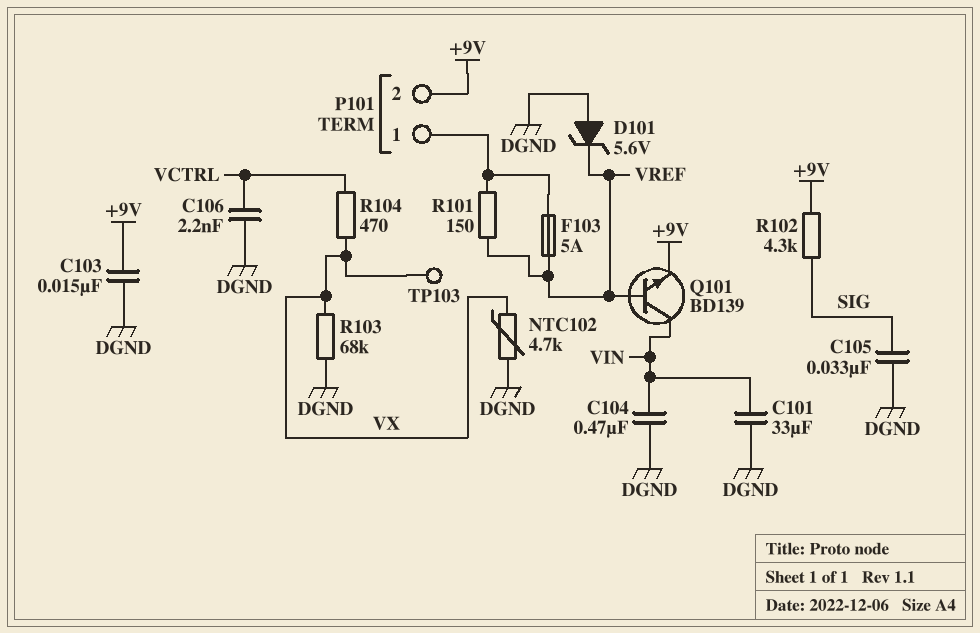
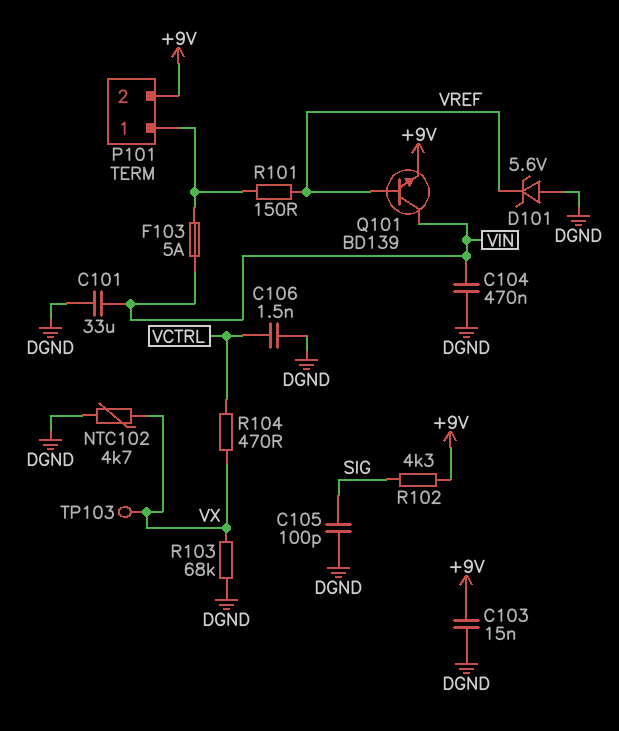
C105: 33nF (DGND, SIG) -> 100pF (DGND, SIG)
C106: 2.2nF (DGND, VCTRL) -> 1.5nF (DGND, VCTRL)
F103: 5A (P101/1, VREF) -> 5A (P101/1, VIN)

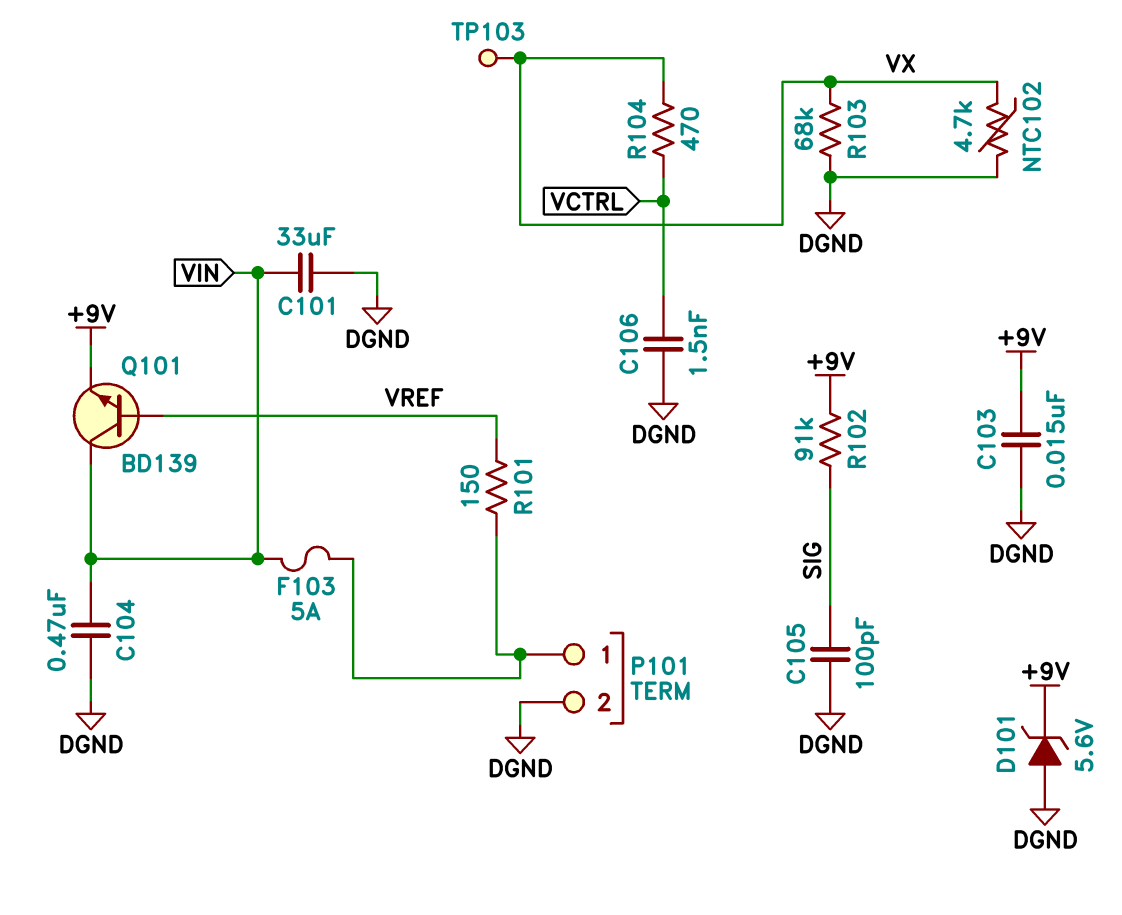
D101: zener 5.6V (A DGND, K VREF) -> zener 5.6V (A DGND, K +9V)
P101 pin 2: +9V -> DGND
R102: 4.3k (+9V, SIG) -> 91k (+9V, SIG)

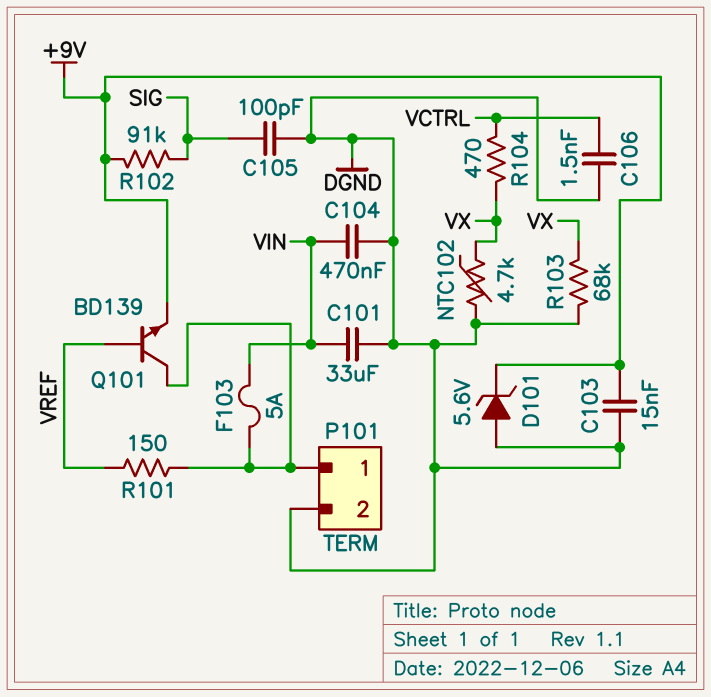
Q101: NPN BD139 (B VREF, C VIN, E +9V) -> NPN BD139 (B VREF, C P101/1, E +9V)
TP103: test point (VX) -> none

